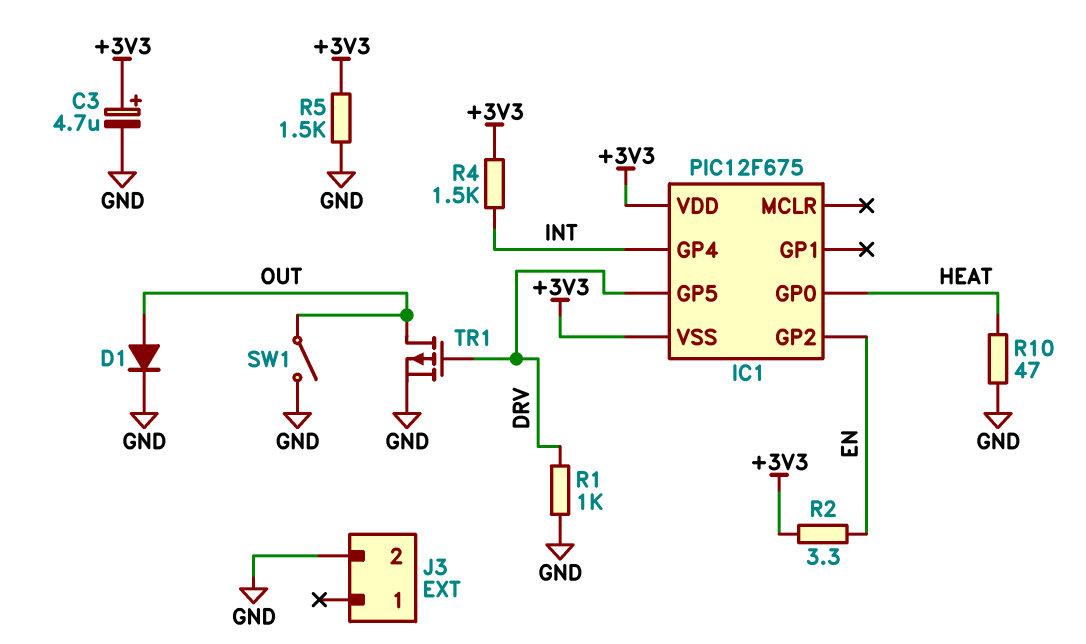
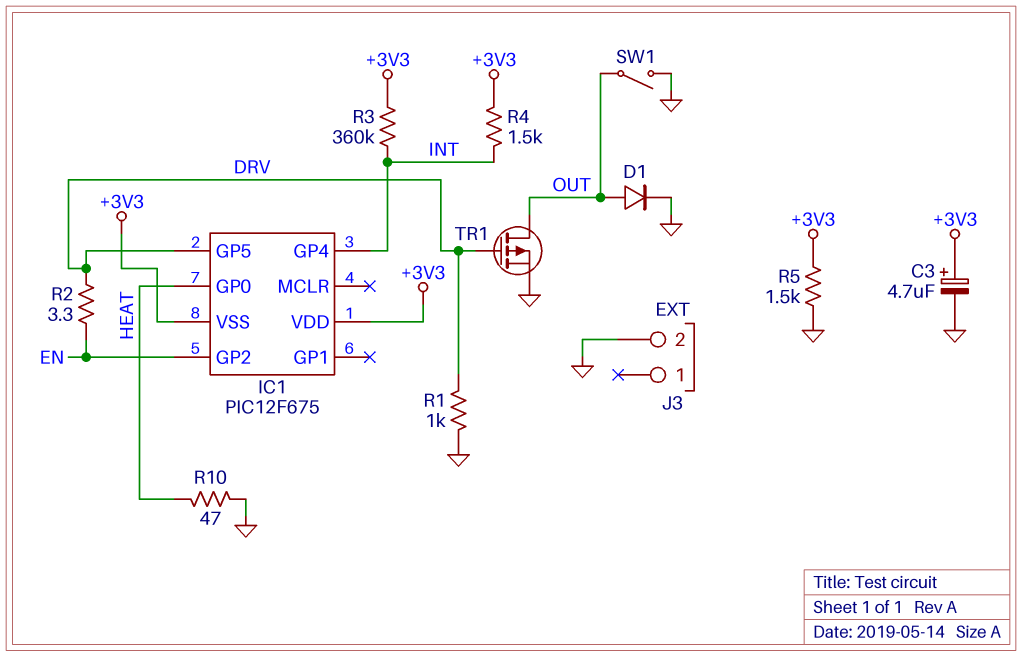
R2: 3.3 (+3V3, EN) -> 3.3 (DRV, EN)
R3: none -> 360k (+3V3, INT)

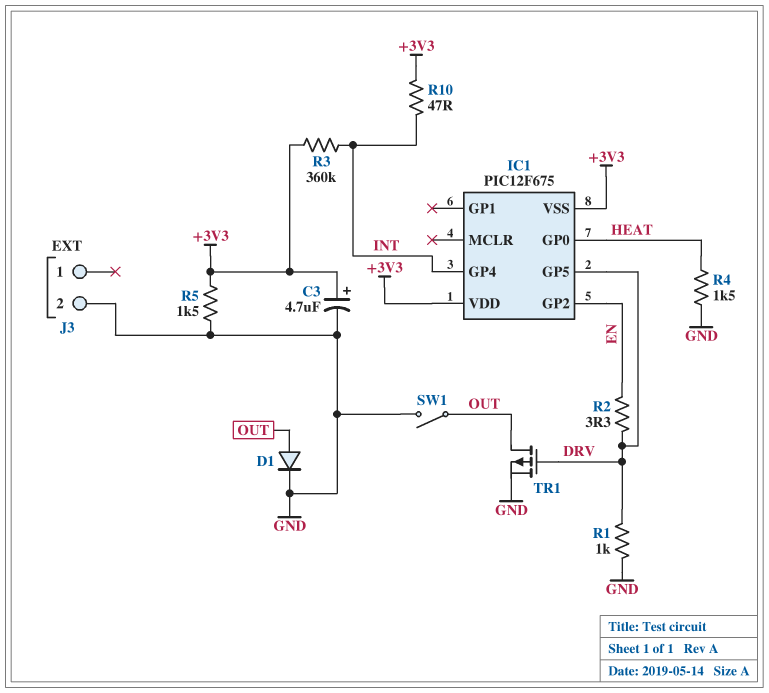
R4: 1.5k (+3V3, INT) -> 1.5k (GND, HEAT)
R10: 47 (GND, HEAT) -> 47 (+3V3, INT)

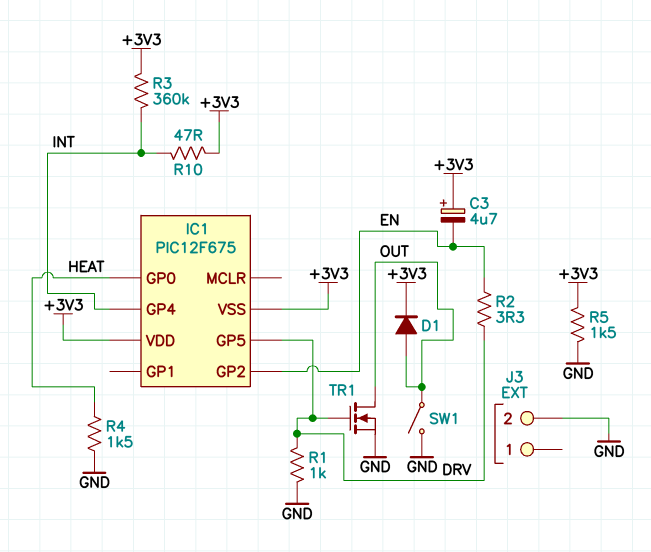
C3: 4.7uF (plus +3V3, minus GND) -> 4.7uF (plus +3V3, minus EN)
D1: diode (A OUT, K GND) -> diode (A OUT, K +3V3)
TR1: PMOS (G DRV, D OUT, S GND) -> NMOS (G DRV, D OUT, S GND)

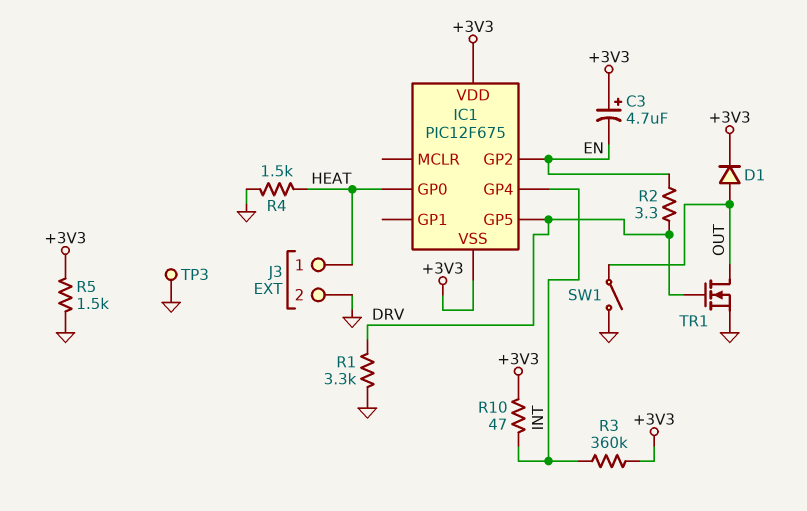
J3 pin 1: none -> HEAT
R1: 1k (DRV, GND) -> 3.3k (DRV, GND)
TP3: none -> test point (GND)

